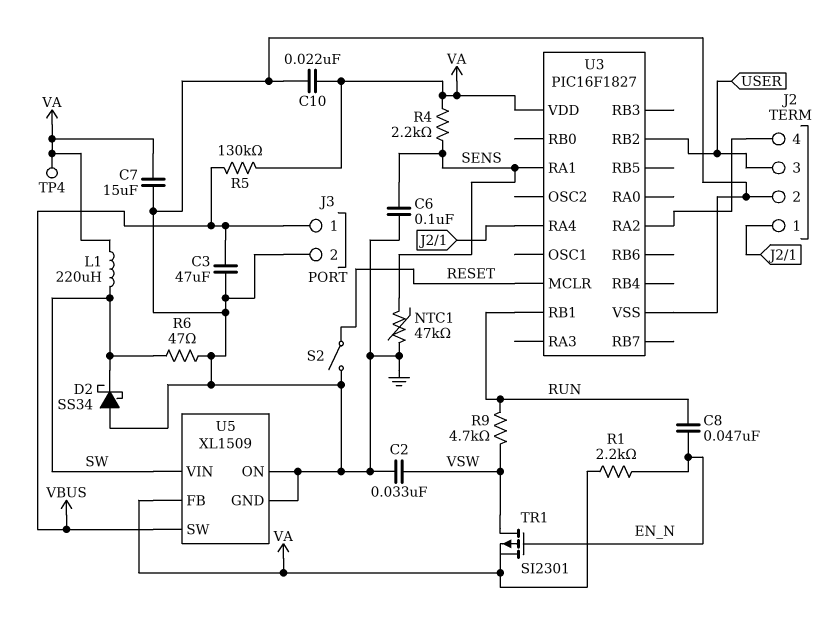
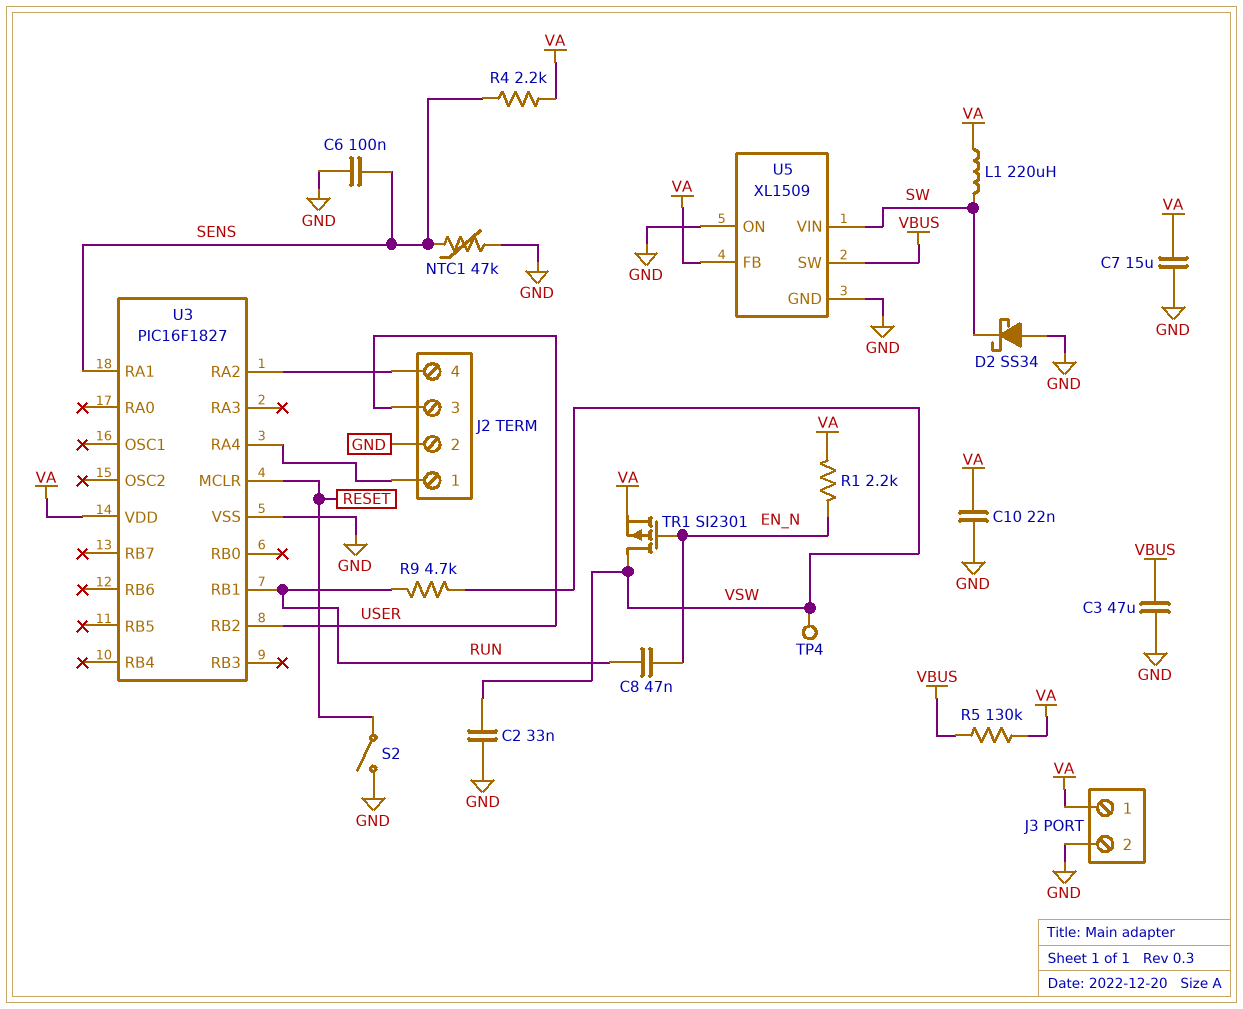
J3 pin 1: VBUS -> VA
R6: 47 (GND, SW) -> none
TP4: test point (VA) -> test point (VSW)

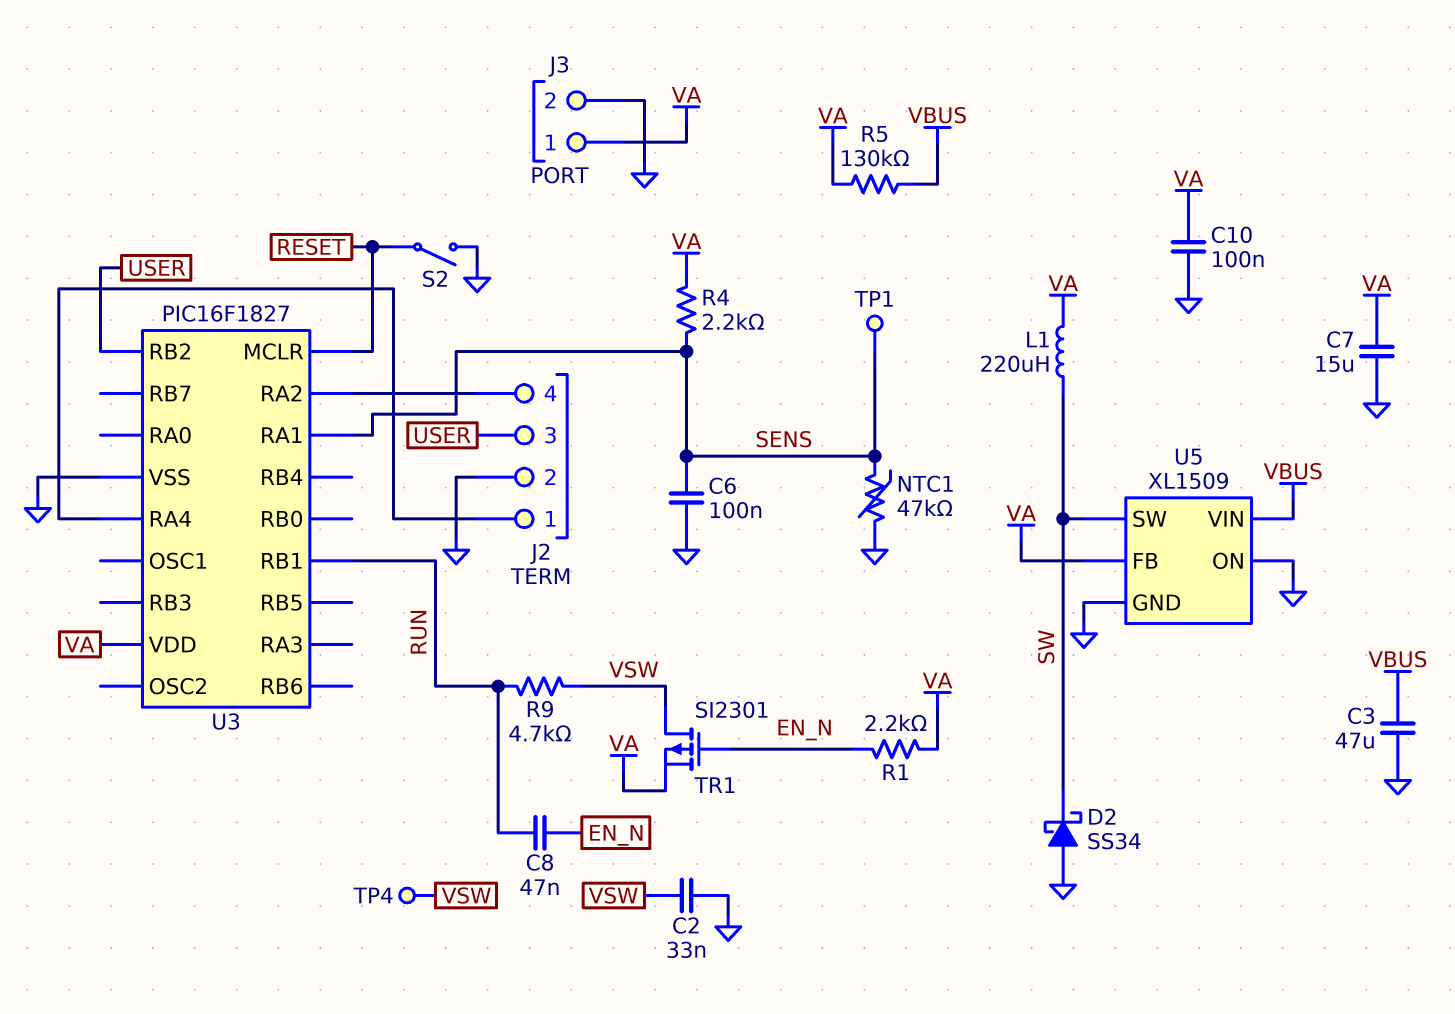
C10: 22nF (GND, VA) -> 100nF (GND, VA)
TP1: none -> test point (SENS)
U5 pin SW: VBUS -> SW
U5 pin VIN: SW -> VBUS

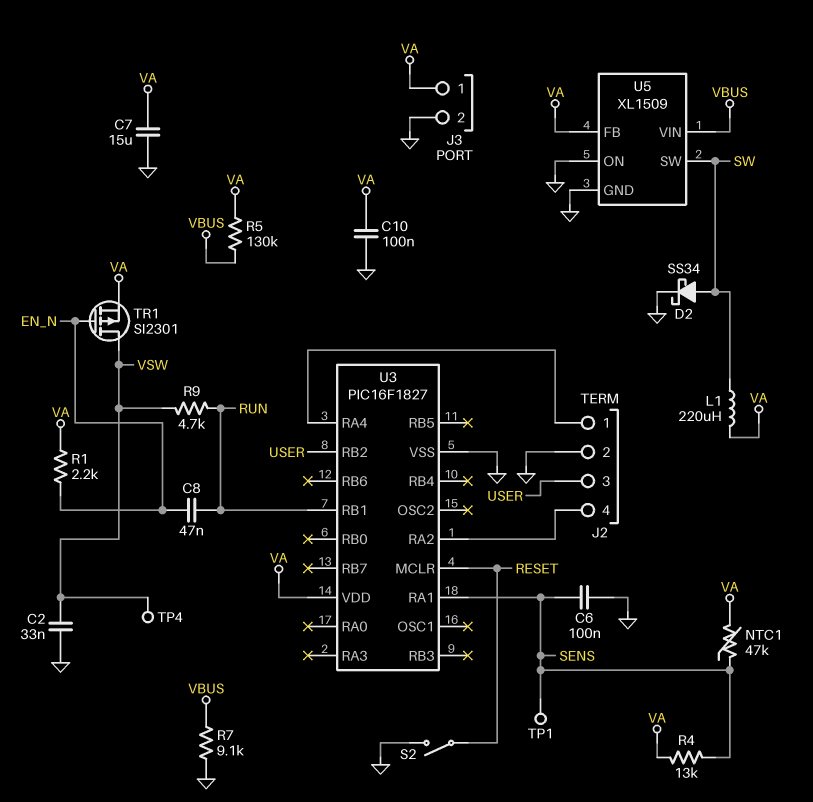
C3: 47uF (GND, VBUS) -> none
D2: schottky SS34 (A GND, K SW) -> schottky SS34 (A SW, K GND)
NTC1: 47k (GND, SENS) -> 47k (SENS, VA)
R4: 2.2k (SENS, VA) -> 13k (SENS, VA)
R7: none -> 9.1k (GND, VBUS)

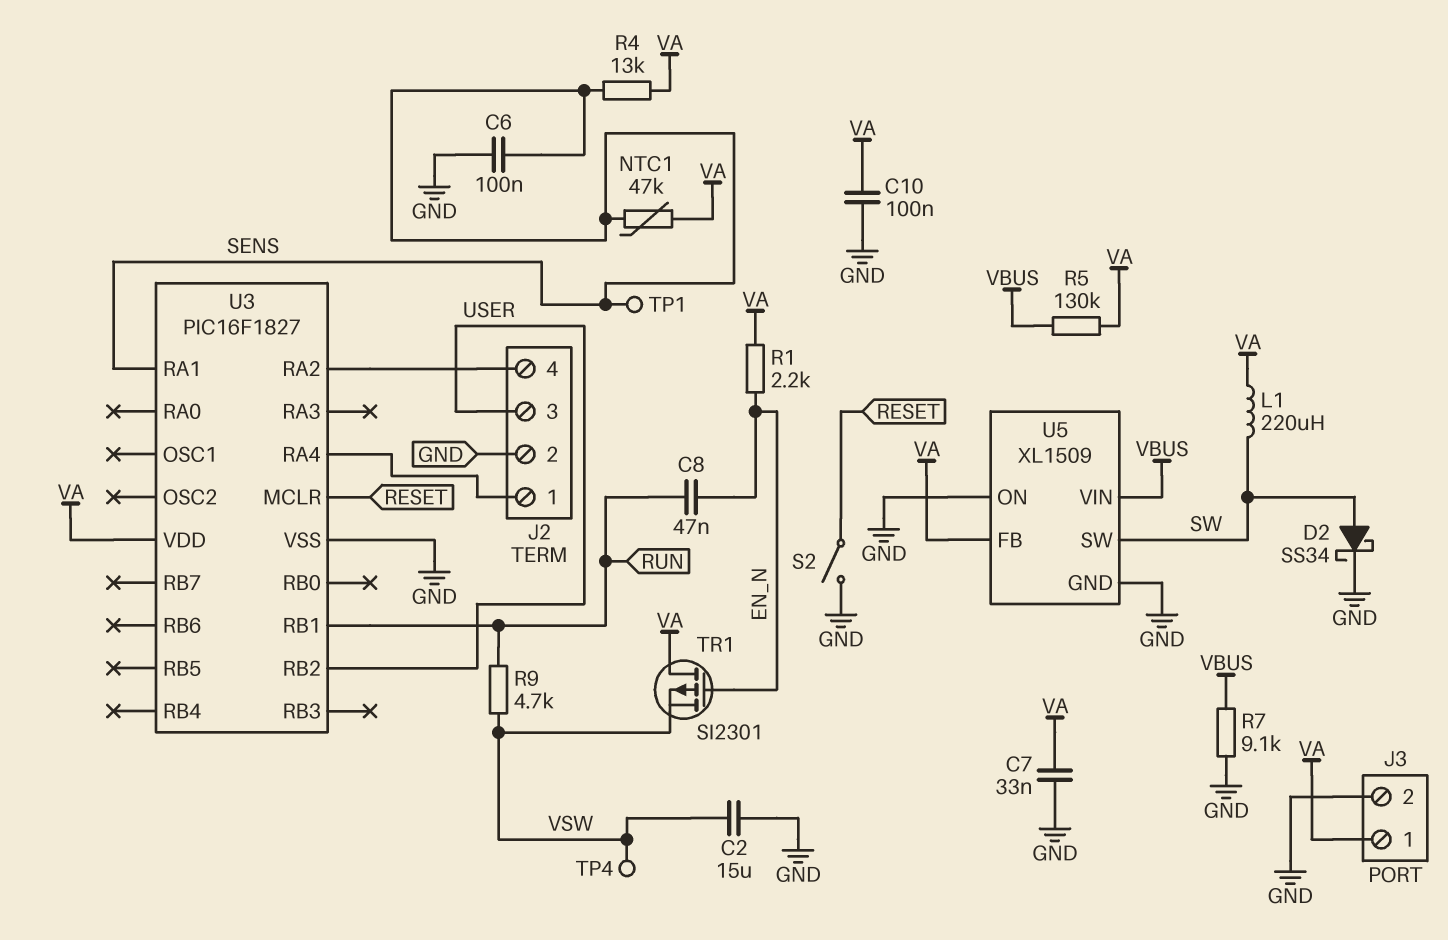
C2: 33nF (GND, VSW) -> 15uF (GND, VSW)
C7: 15uF (GND, VA) -> 33nF (GND, VA)
TR1: PMOS SI2301 (G EN_N, D VSW, S VA) -> PMOS SI2301 (G EN_N, D VA, S VSW)

